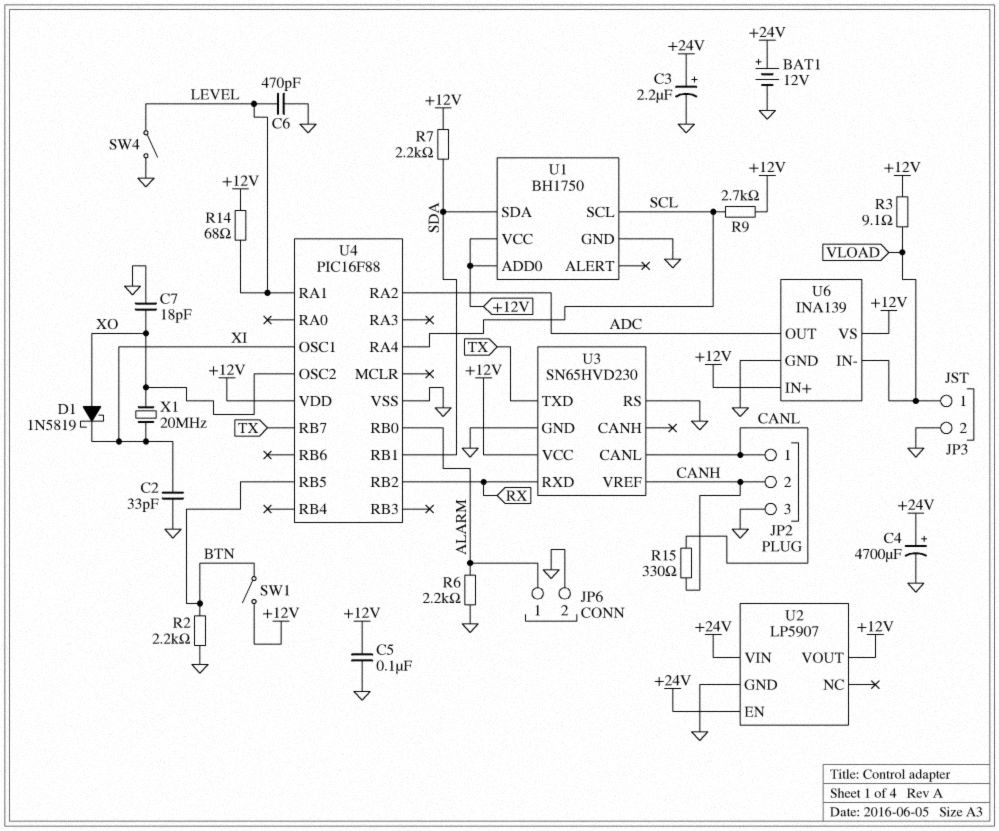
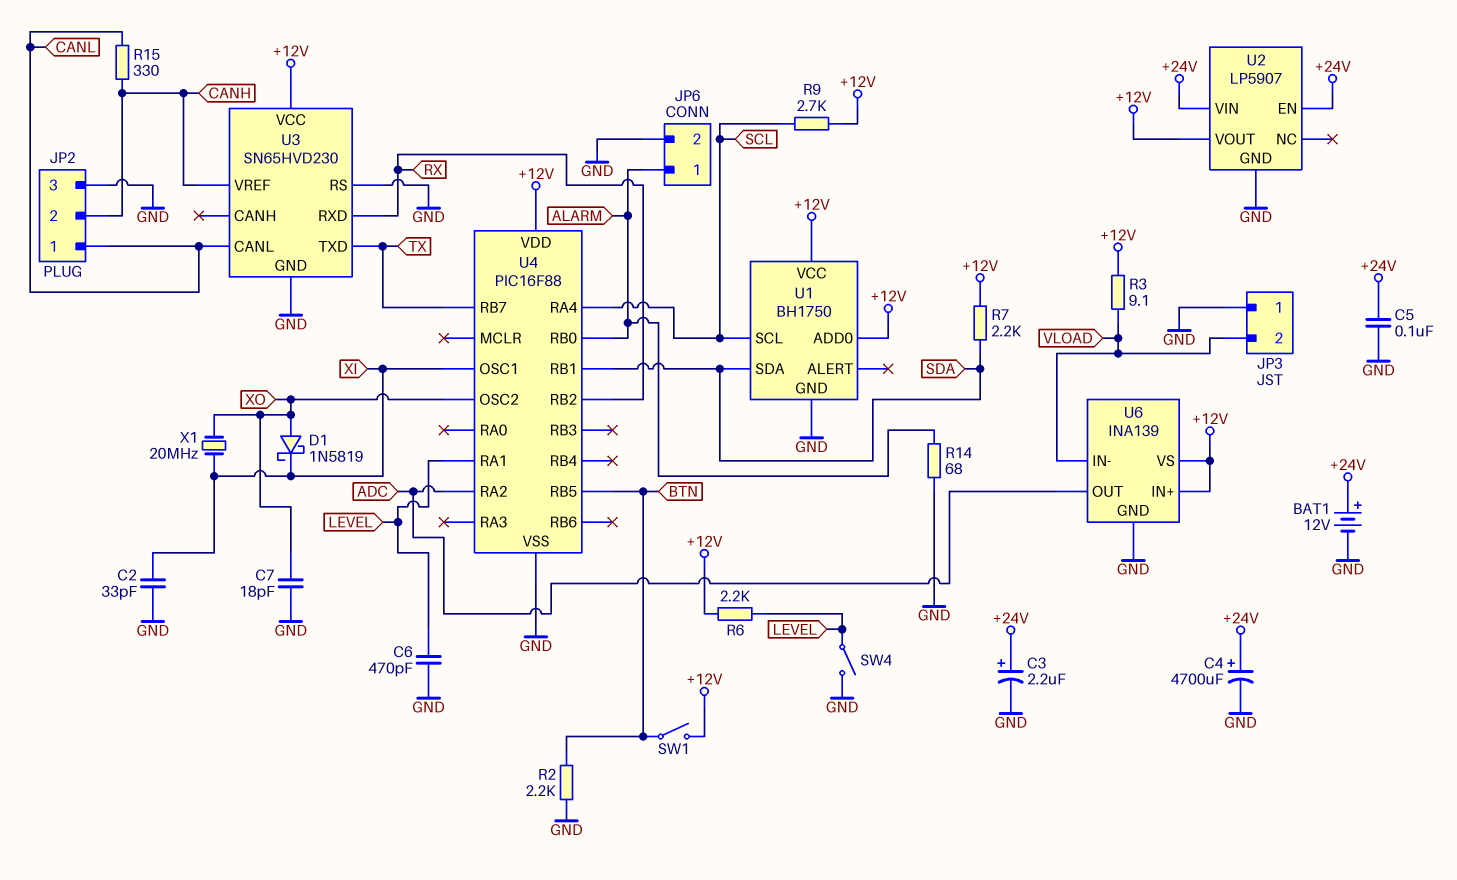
C5: 100nF (+12V, GND) -> 100nF (+24V, GND)
JP3 pin 1: VLOAD -> GND
JP3 pin 2: GND -> VLOAD
R6: 2.2k (ALARM, GND) -> 2.2k (+12V, LEVEL)
R14: 68 (+12V, LEVEL) -> 68 (ALARM, GND)

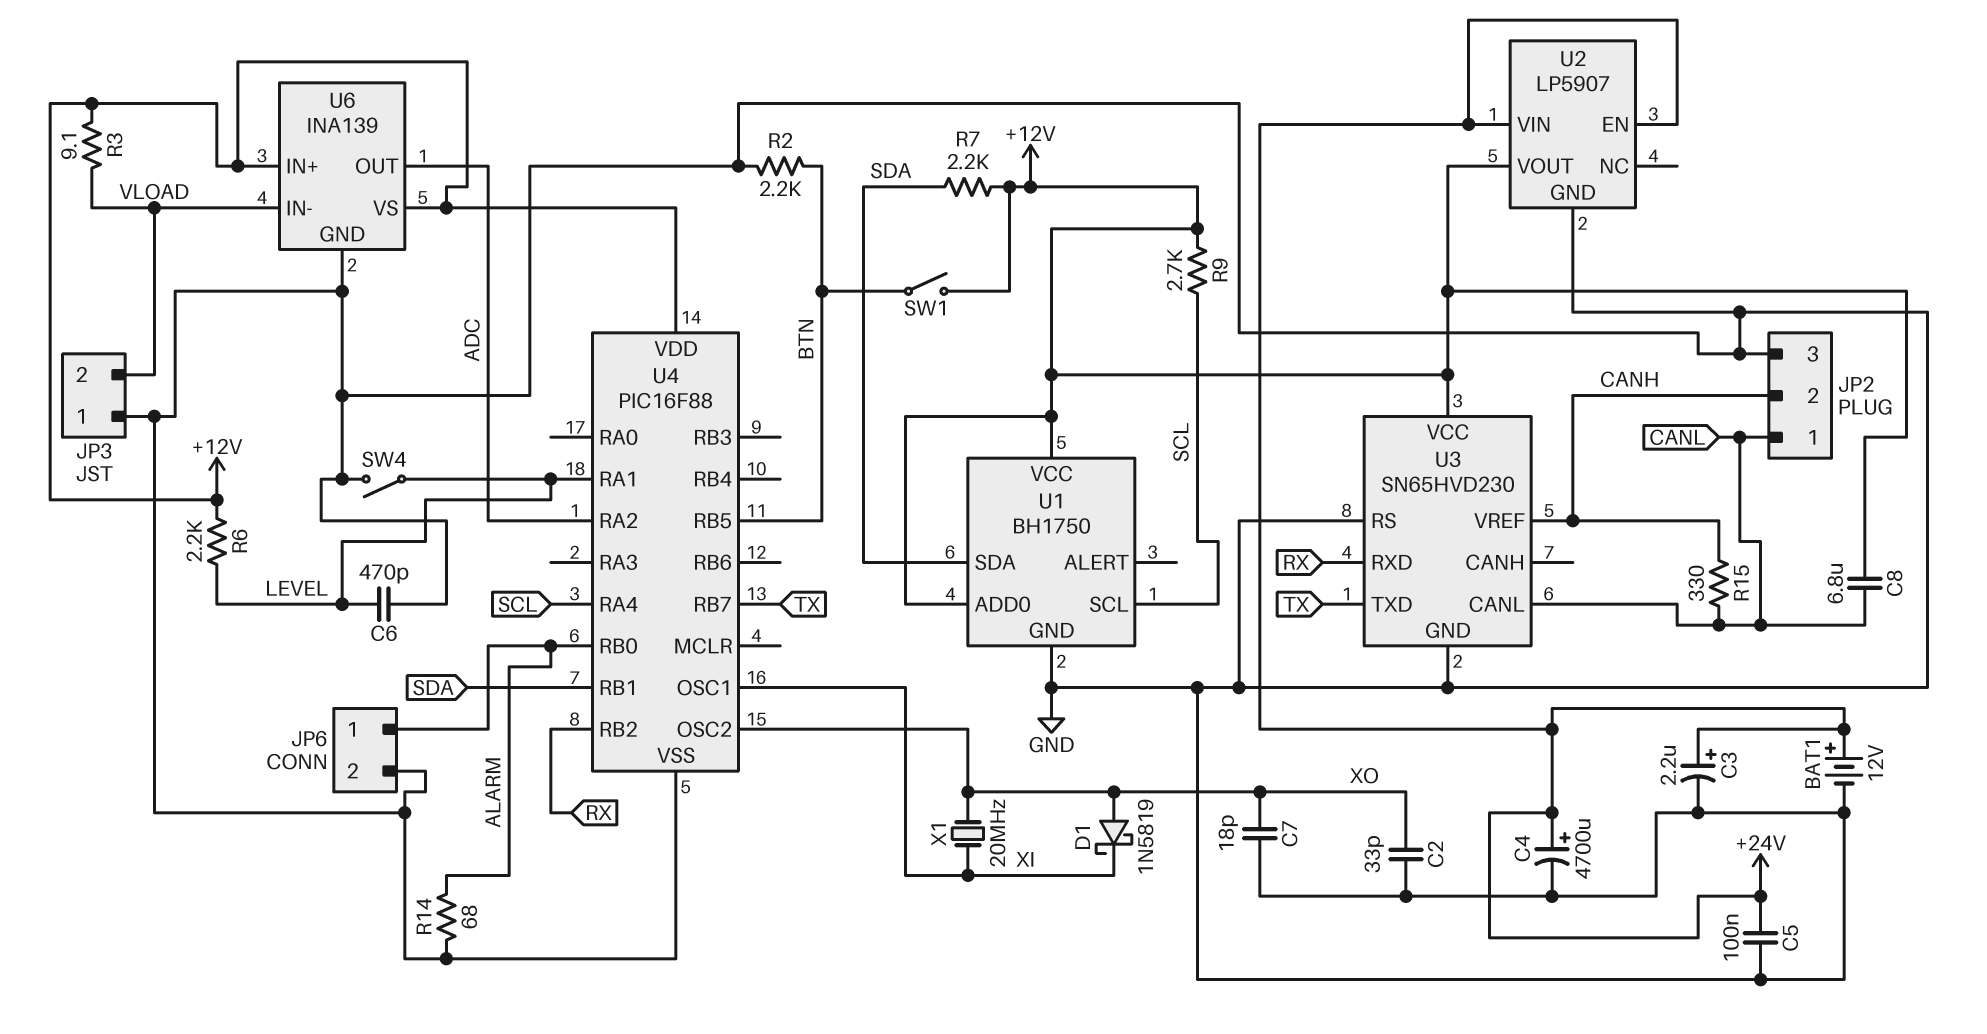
C2: 33pF (GND, XI) -> 33pF (GND, XO)
C8: none -> 6.8uF (+12V, CANL)

